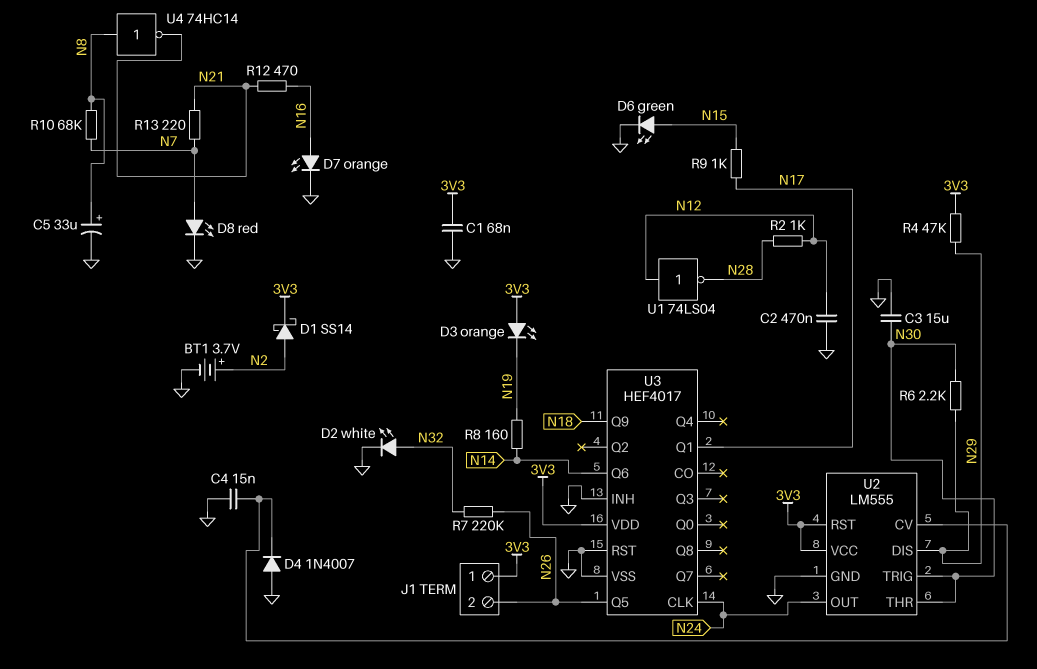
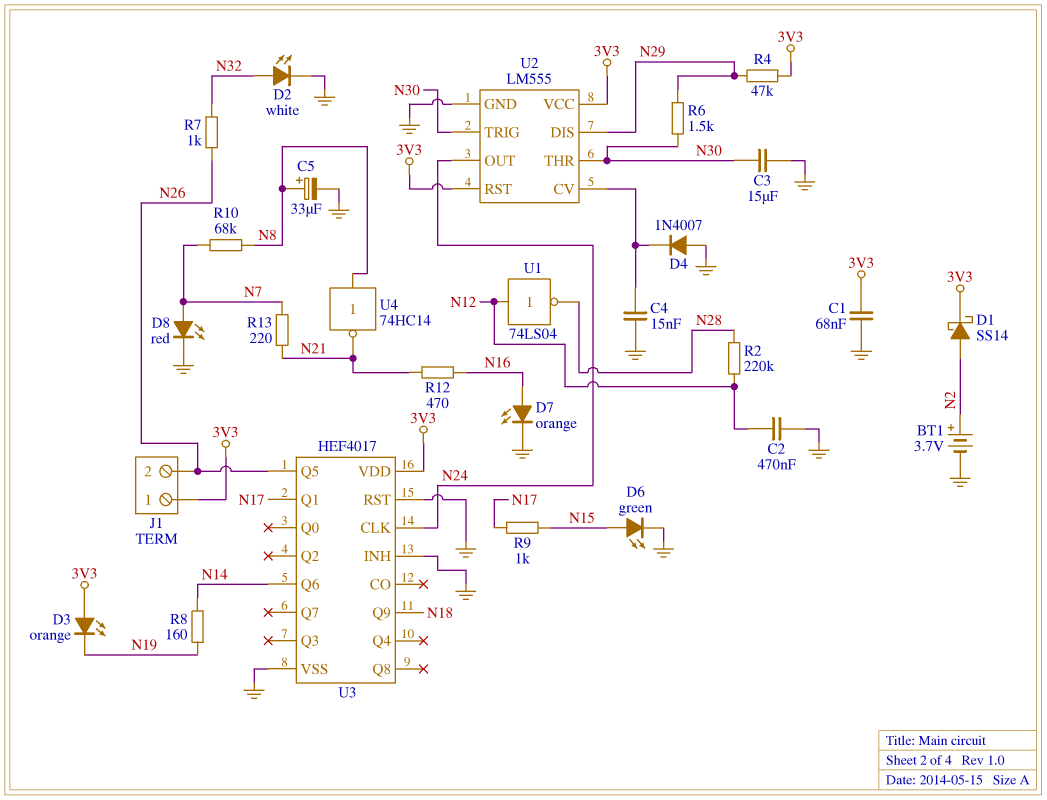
R2: 1k (N12, N28) -> 220k (N12, N28)
R6: 2.2k (N29, N30) -> 1.5k (N29, N30)
R7: 220k (N26, N32) -> 1k (N26, N32)

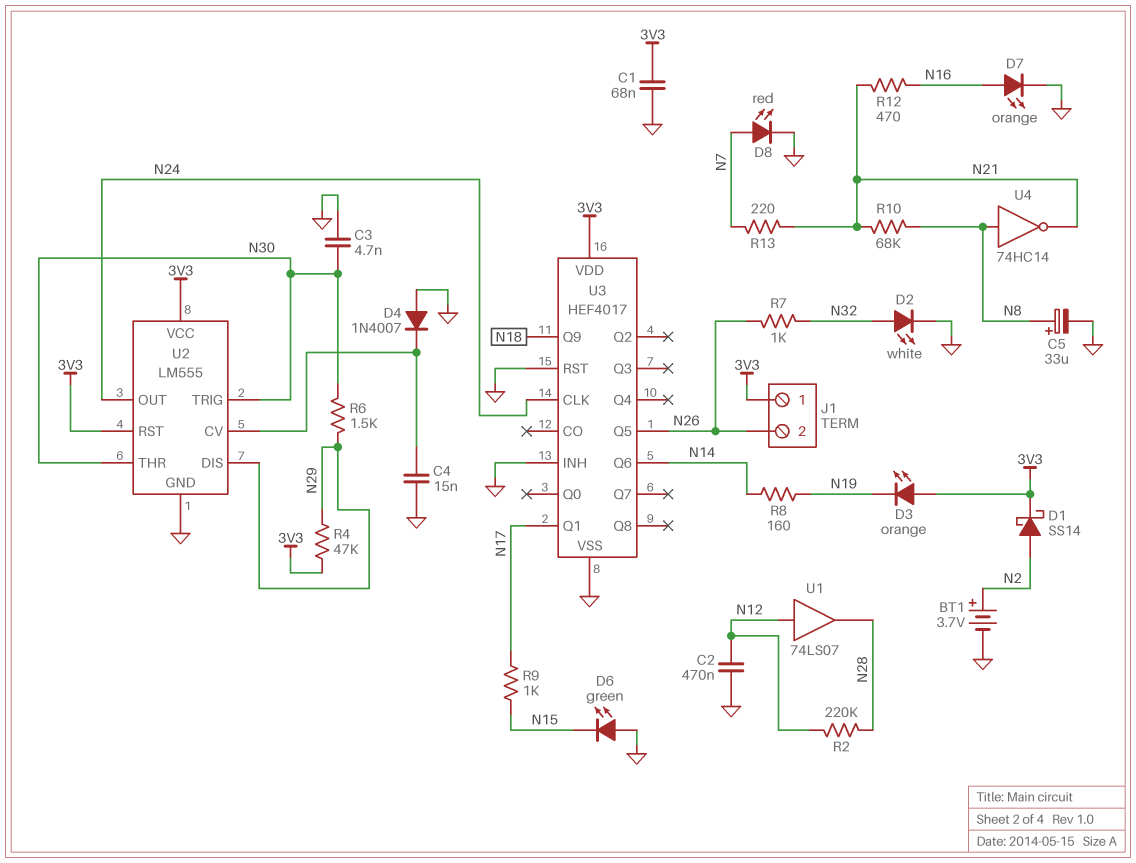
C3: 15uF (GND, N30) -> 4.7nF (GND, N30)
D6: LED green (A N15, K GND) -> LED green (A GND, K N15)
R10: 68k (N7, N8) -> 68k (N8, N21)
U1: NOT 74LS04 (in N12, out N28) -> buffer 74LS07 (in N12, out N28)

